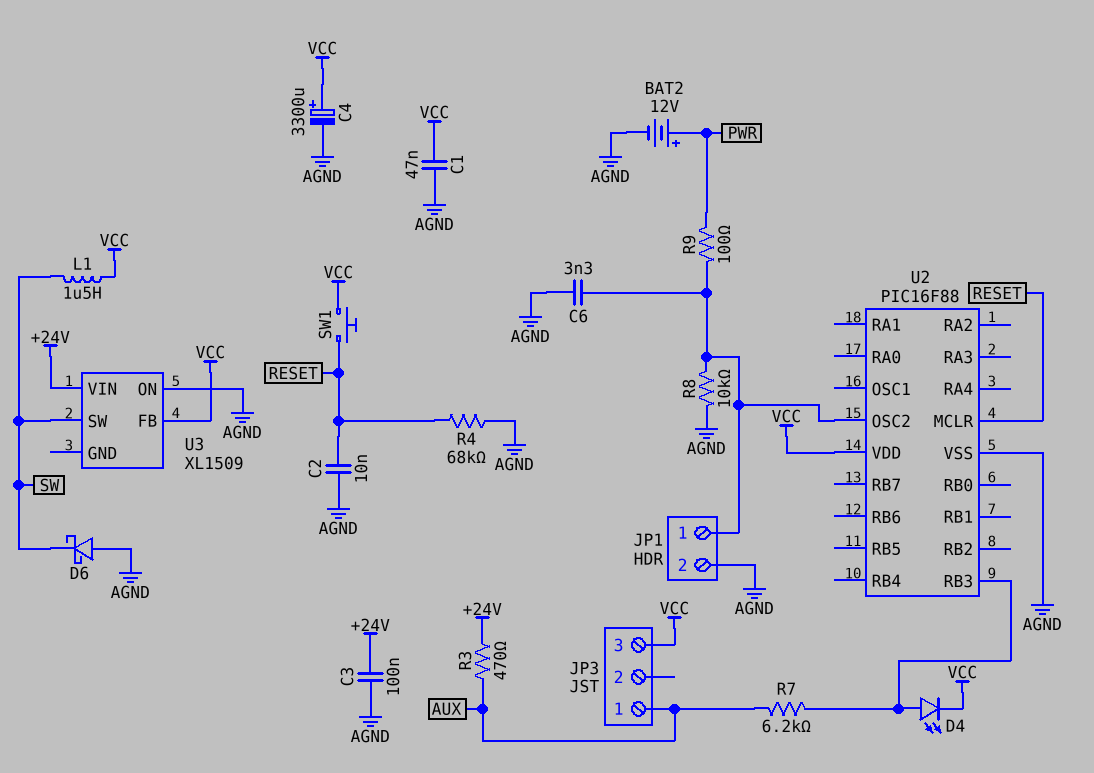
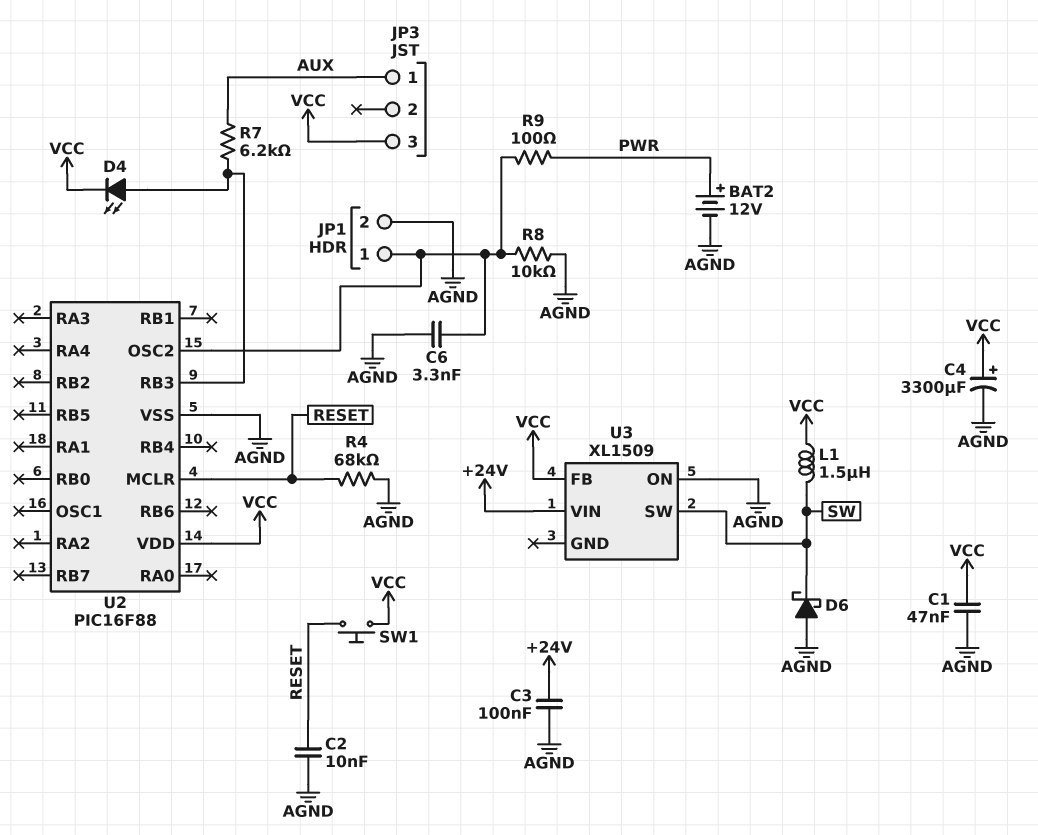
R3: 470 (+24V, AUX) -> none

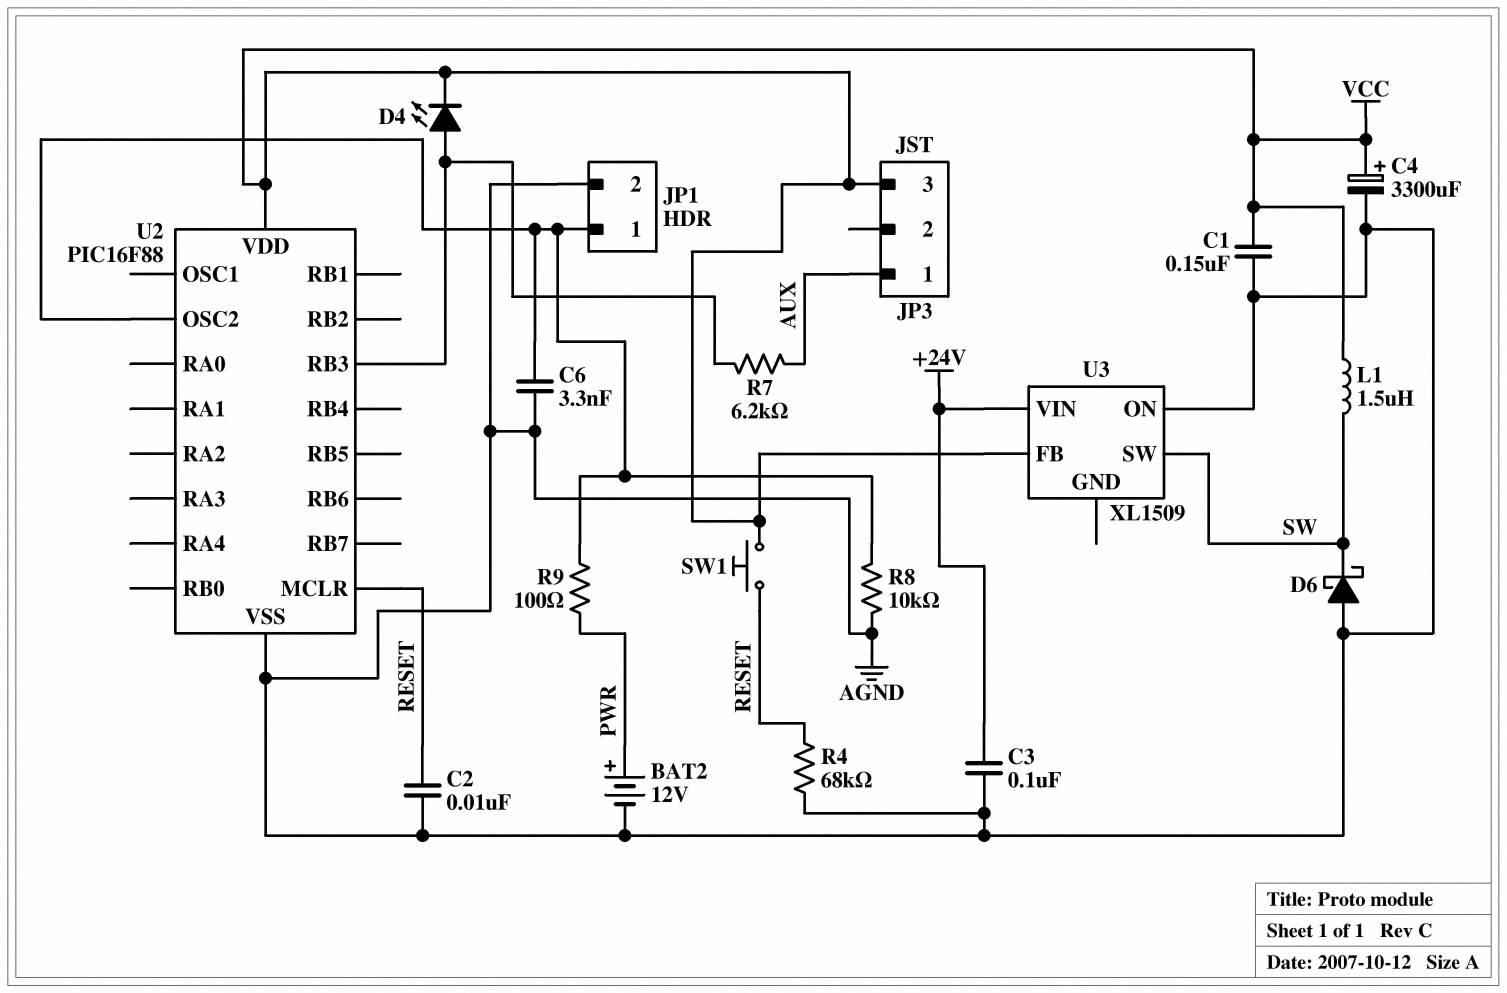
C1: 47nF (AGND, VCC) -> 150nF (AGND, VCC)

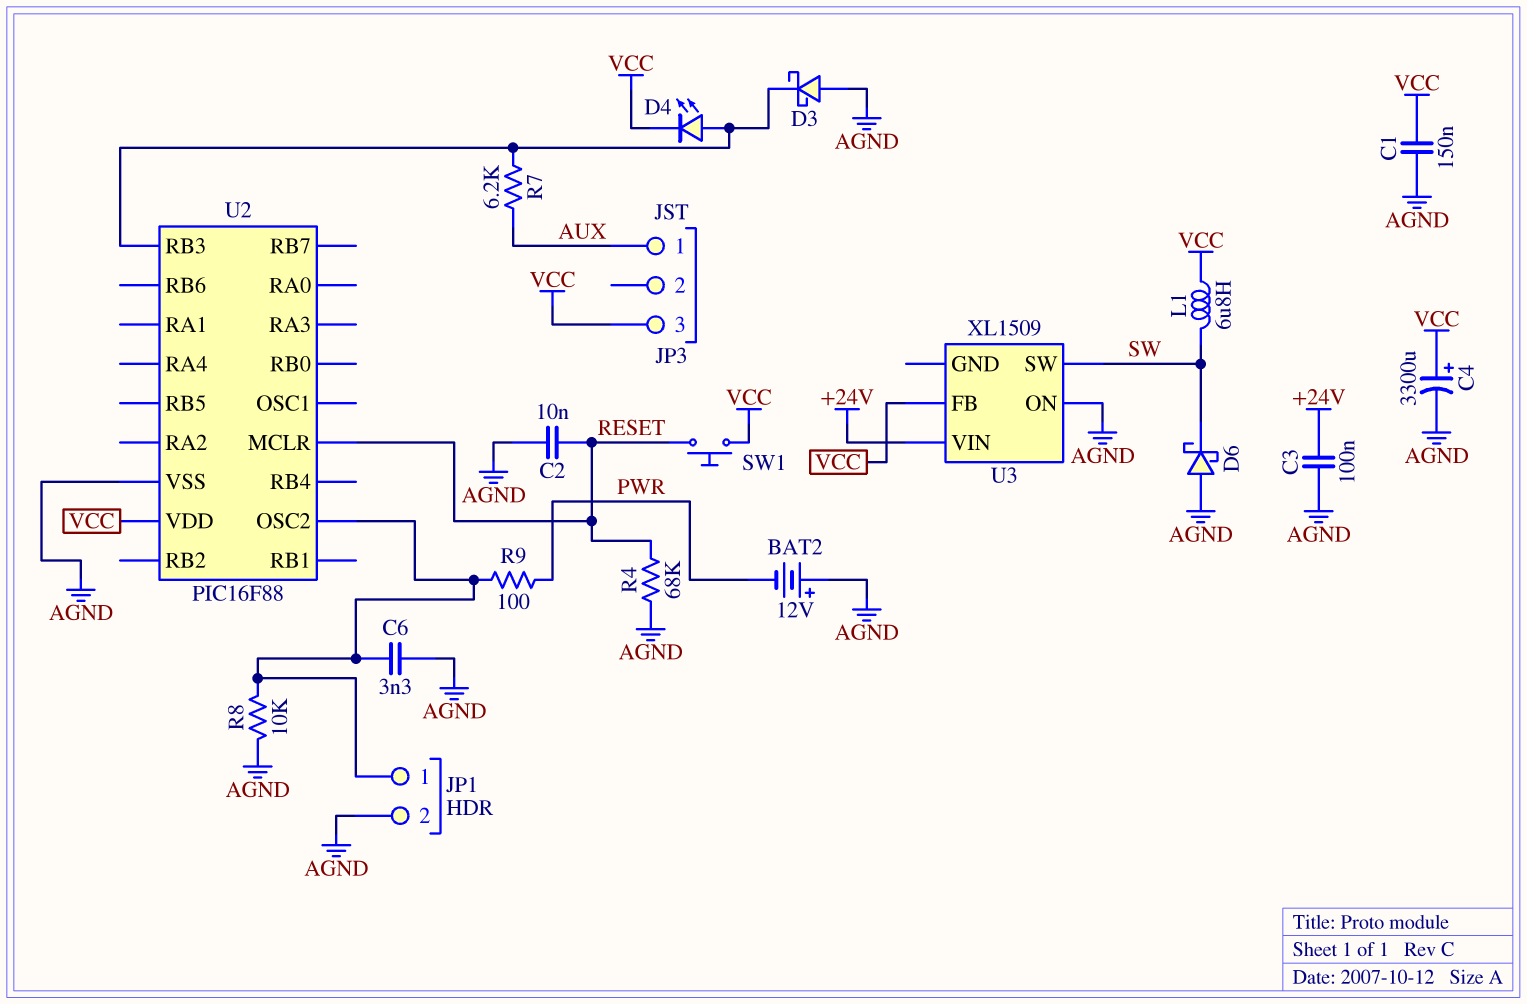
BAT2: 12V (plus PWR, minus AGND) -> 12V (plus AGND, minus PWR)
D3: none -> schottky (A AGND, K U2/RB3)
L1: 1.5uH (SW, VCC) -> 6.8uH (SW, VCC)

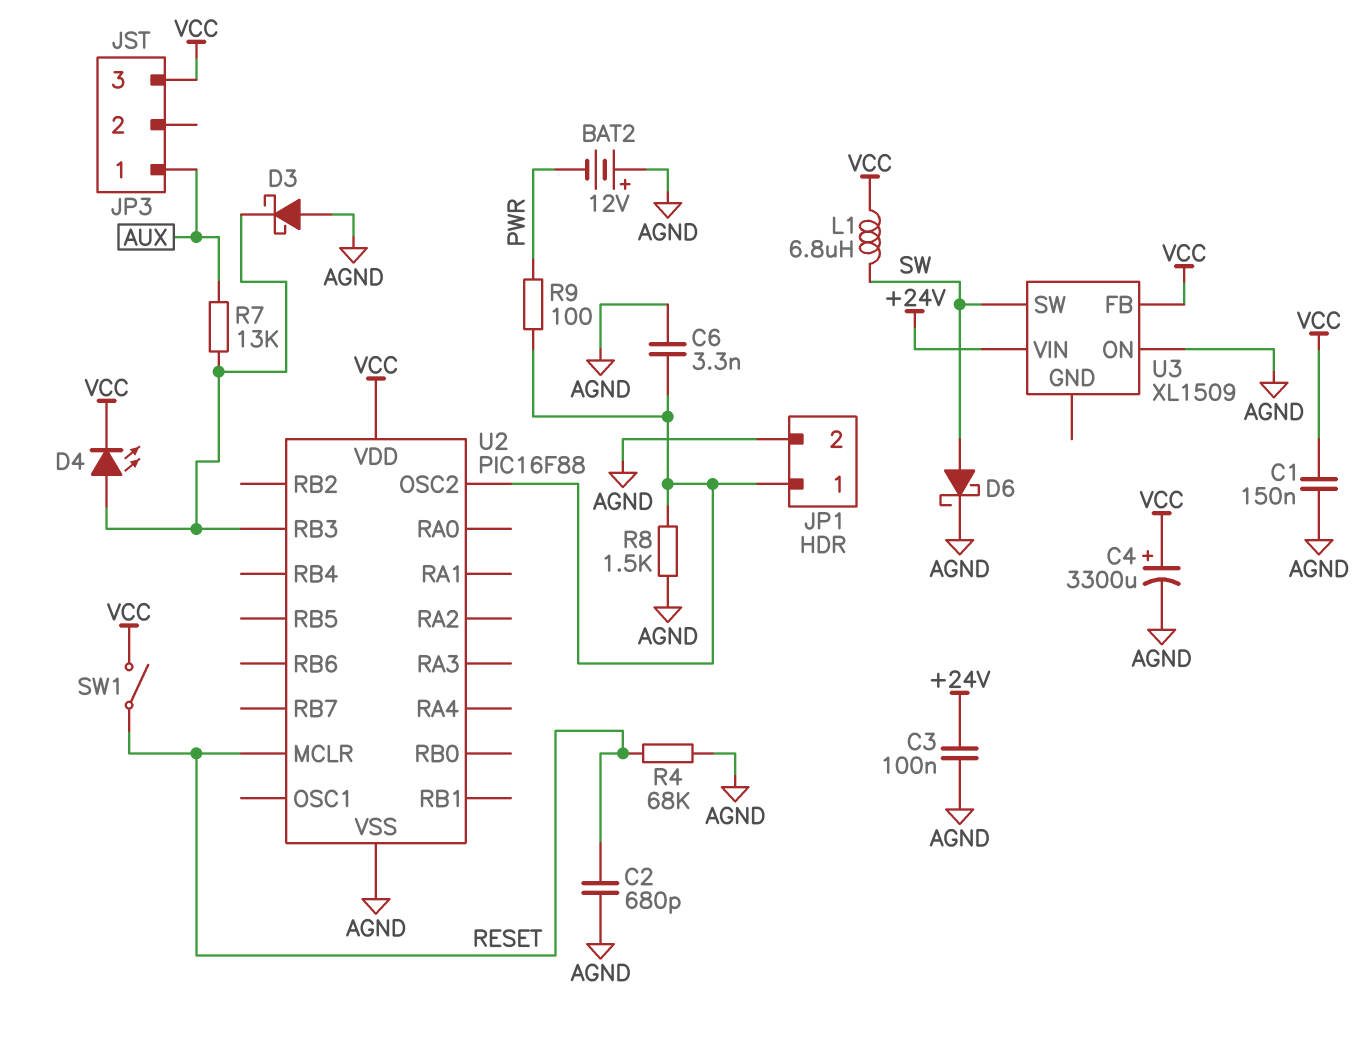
C2: 10nF (AGND, RESET) -> 680pF (AGND, RESET)
D6: schottky (A AGND, K SW) -> schottky (A SW, K AGND)
R7: 6.2k (AUX, U2/RB3) -> 13k (AUX, U2/RB3)
R8: 10k (AGND, JP1/1) -> 1.5k (AGND, JP1/1)
SW1: button (RESET, VCC) -> switch (RESET, VCC)

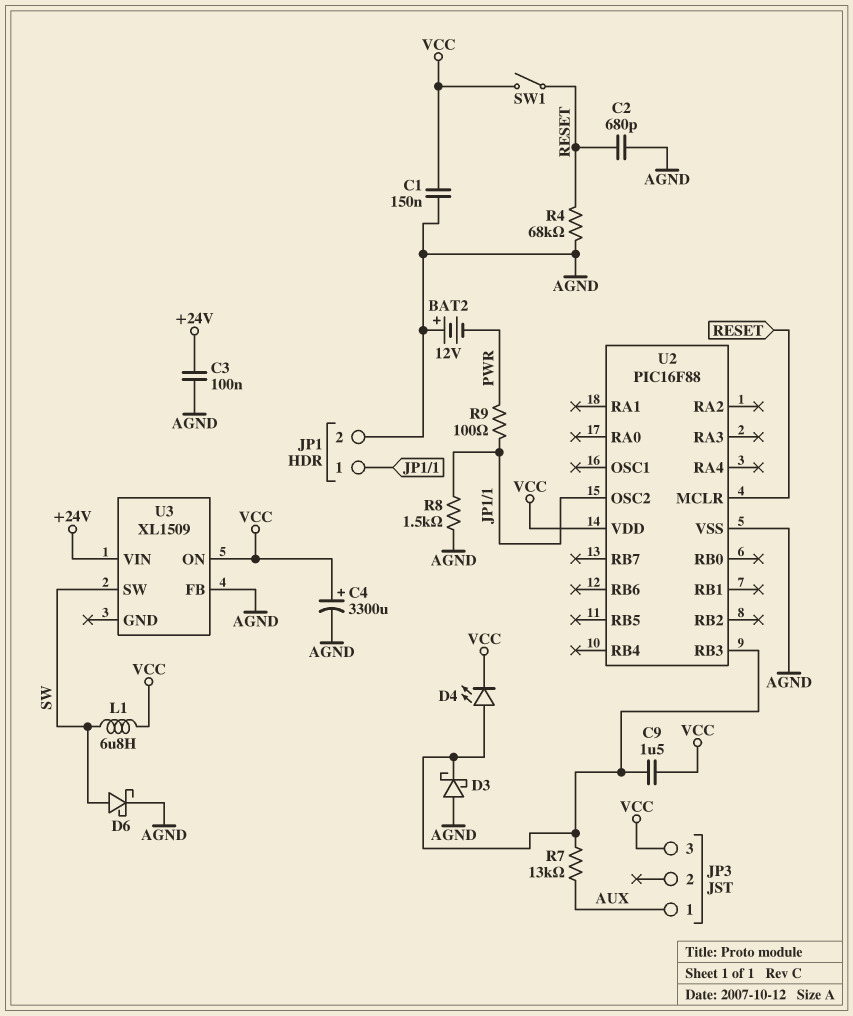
C6: 3.3nF (AGND, JP1/1) -> none
C9: none -> 1.5uF (U2/RB3, VCC)
U3 pin FB: VCC -> AGND
U3 pin ON: AGND -> VCC

